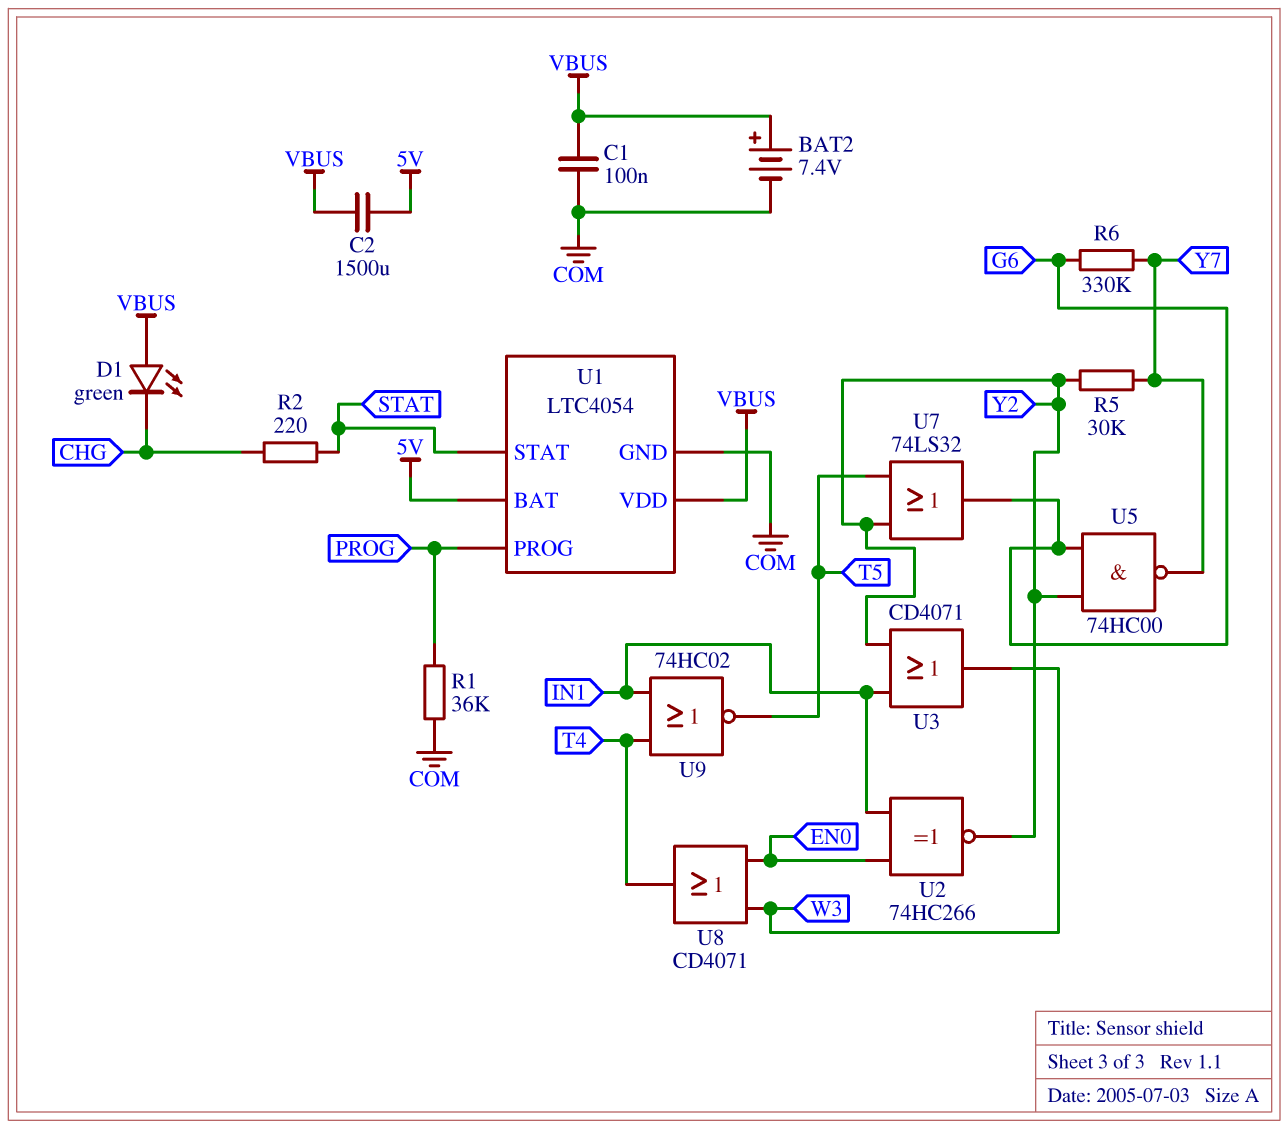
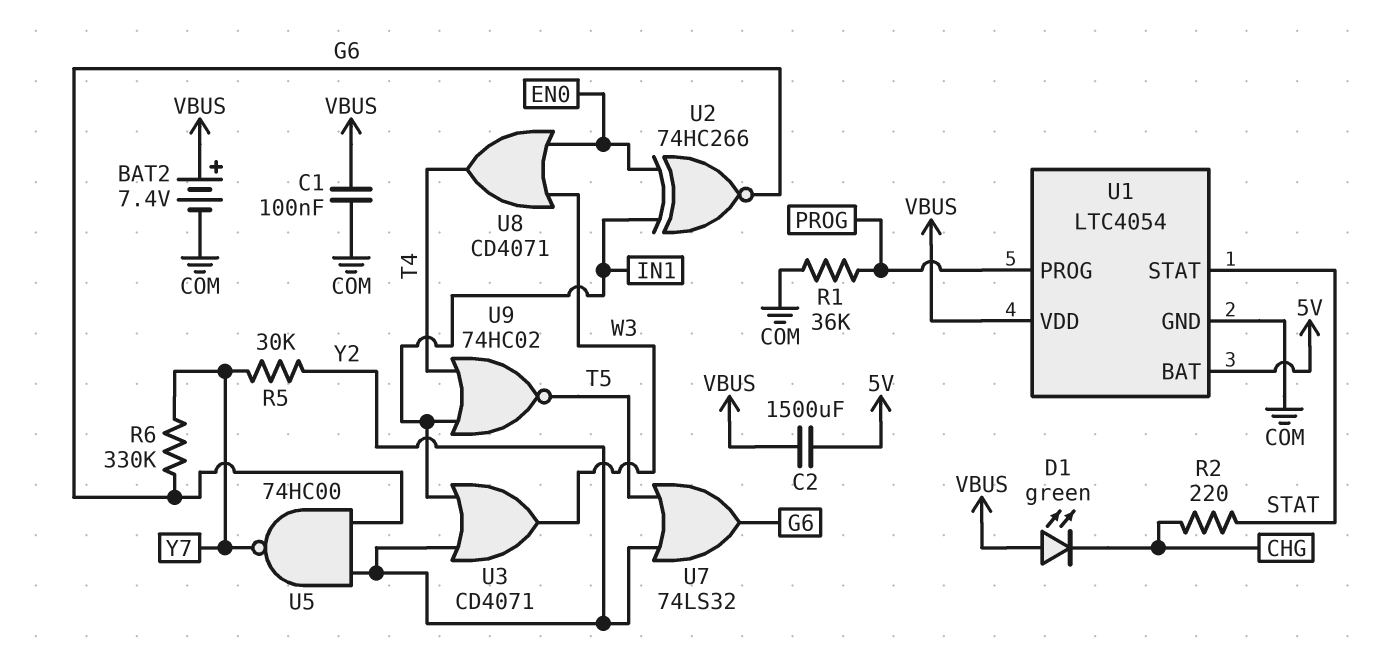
U2: XNOR 74HC266 (in EN0, in IN1, out Y2) -> XNOR 74HC266 (in EN0, in IN1, out G6)

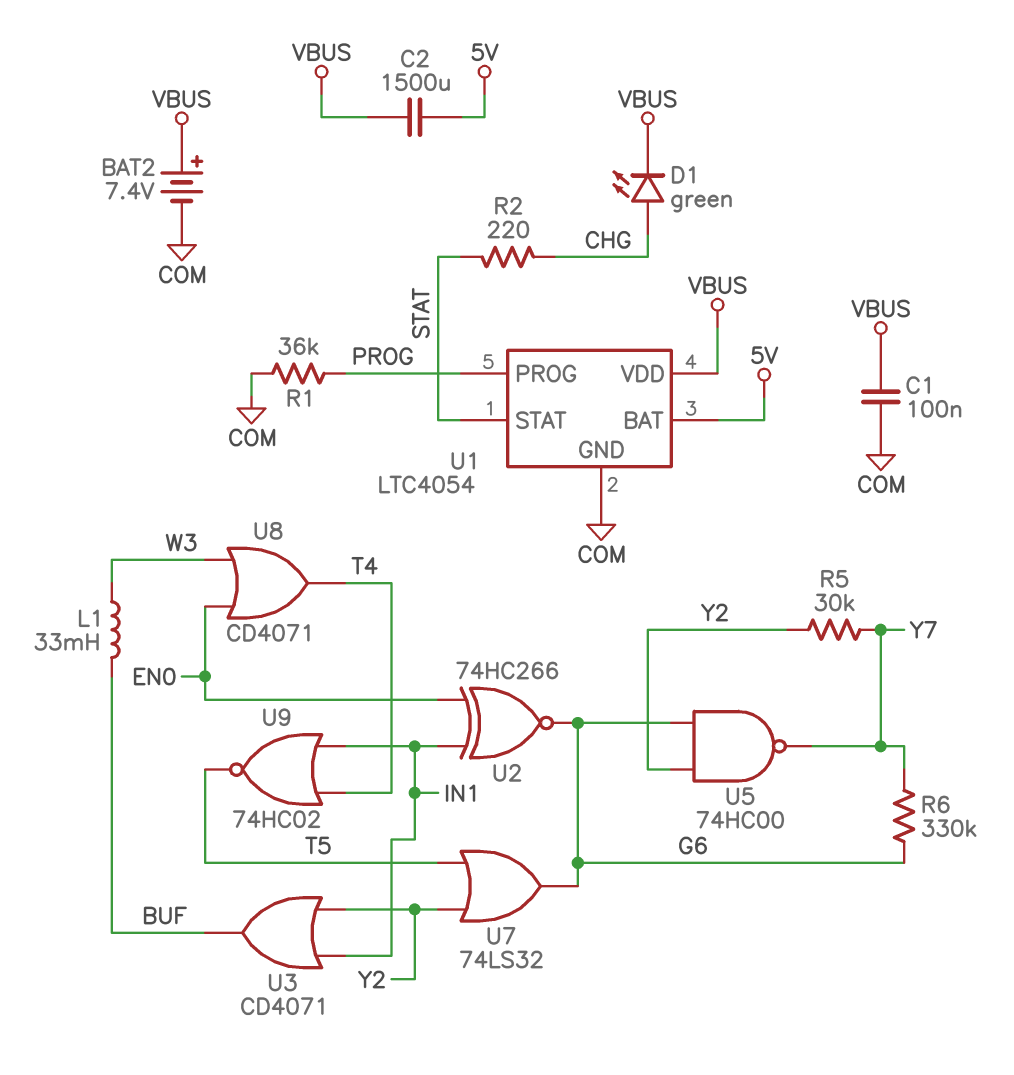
D1: LED green (A VBUS, K CHG) -> LED green (A CHG, K VBUS)
L1: none -> 33mH (BUF, W3)
U3: OR CD4071 (in IN1, in Y2, out W3) -> OR CD4071 (in IN1, in Y2, out BUF)

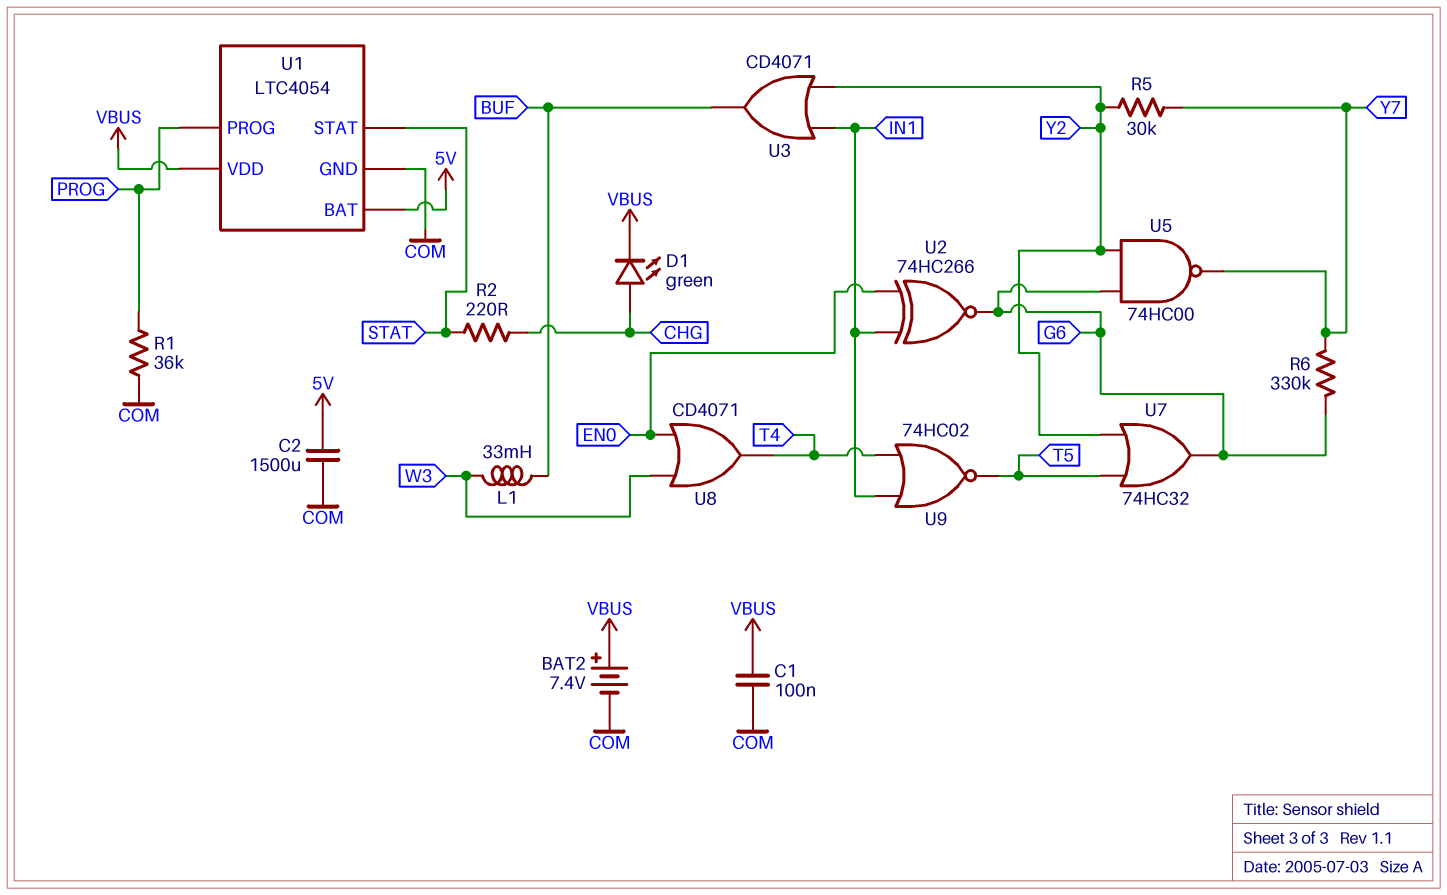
C2: 1500uF (5V, VBUS) -> 1500uF (5V, COM)
U7: OR 74LS32 (in T5, in Y2, out G6) -> OR 74HC32 (in T5, in Y2, out G6)

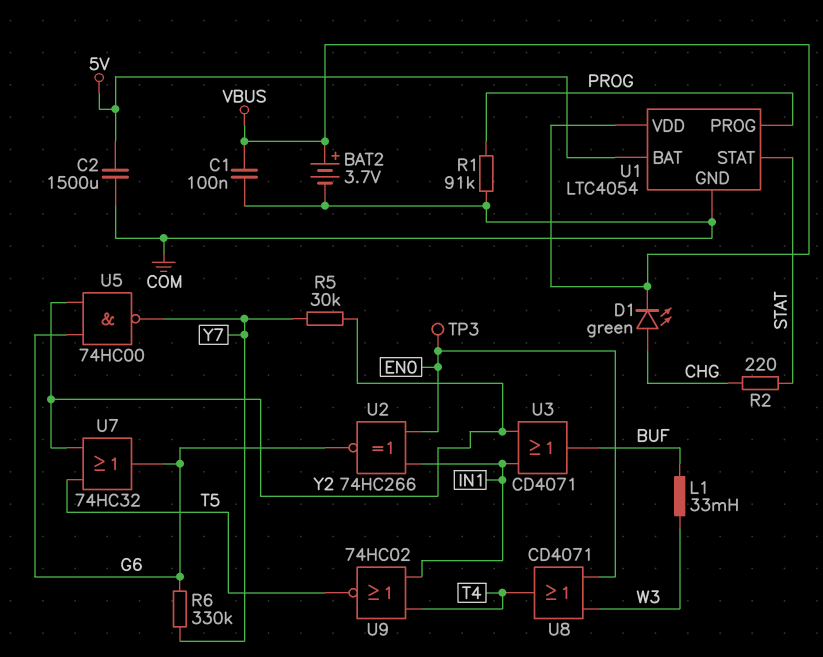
BAT2: 7.4V (plus VBUS, minus COM) -> 3.7V (plus VBUS, minus COM)
R1: 36k (COM, PROG) -> 91k (COM, PROG)
TP3: none -> test point (EN0)

